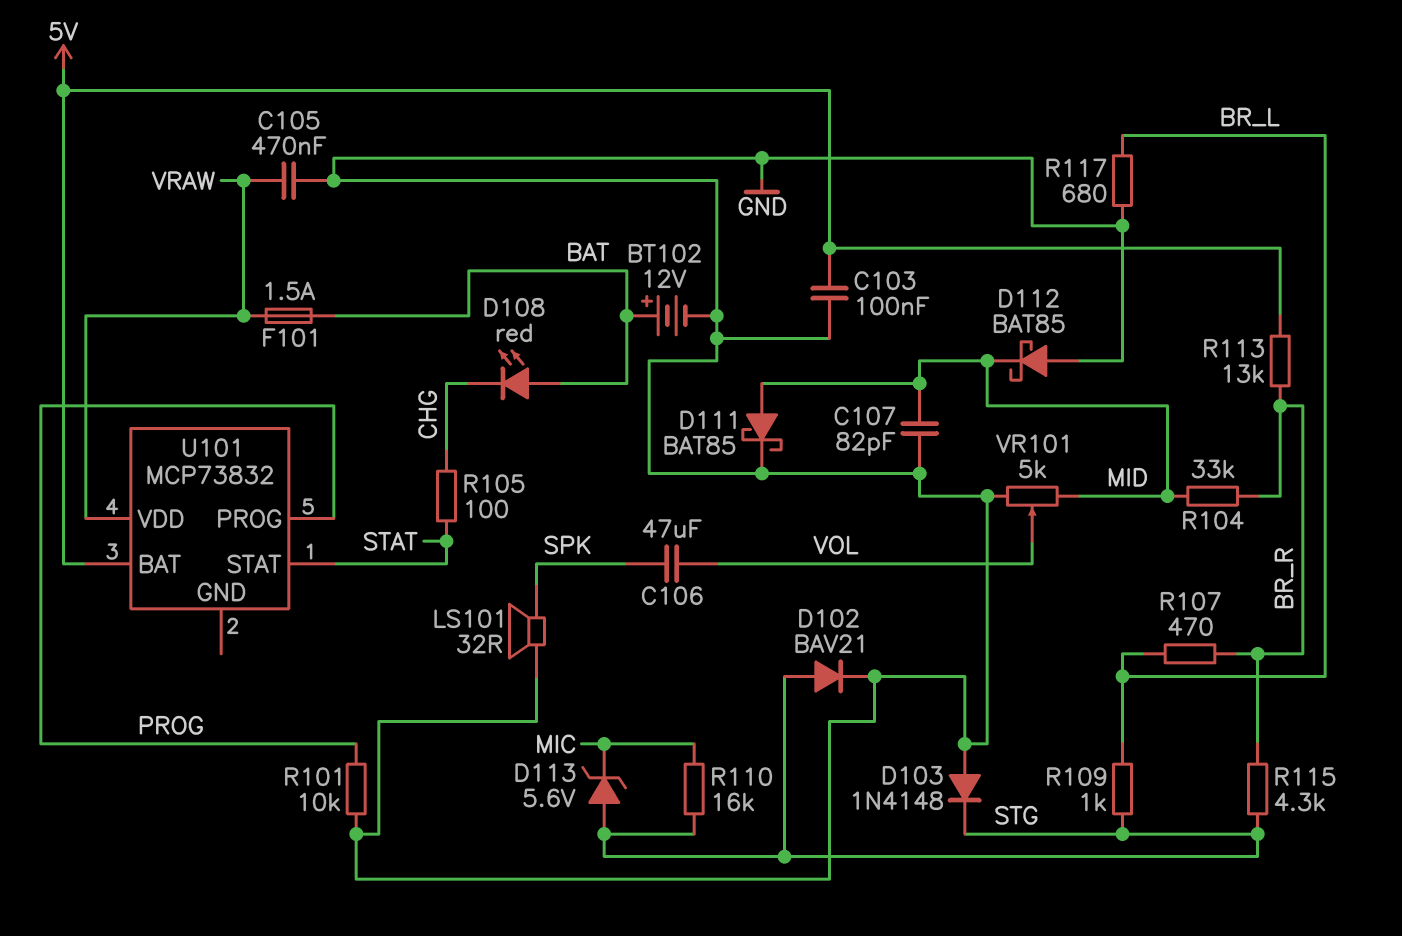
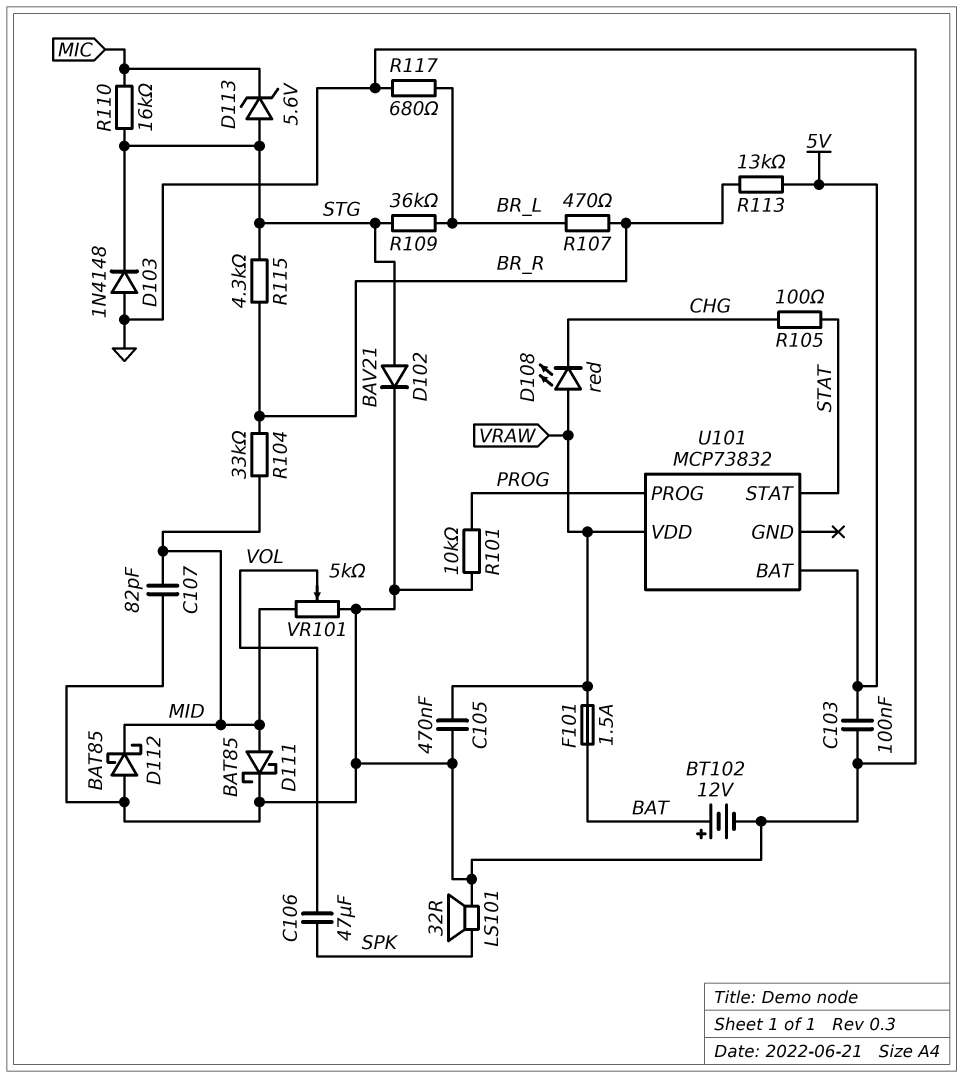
D108: LED red (A BAT, K CHG) -> LED red (A VRAW, K CHG)
R109: 1k (BR_L, STG) -> 36k (BR_L, STG)

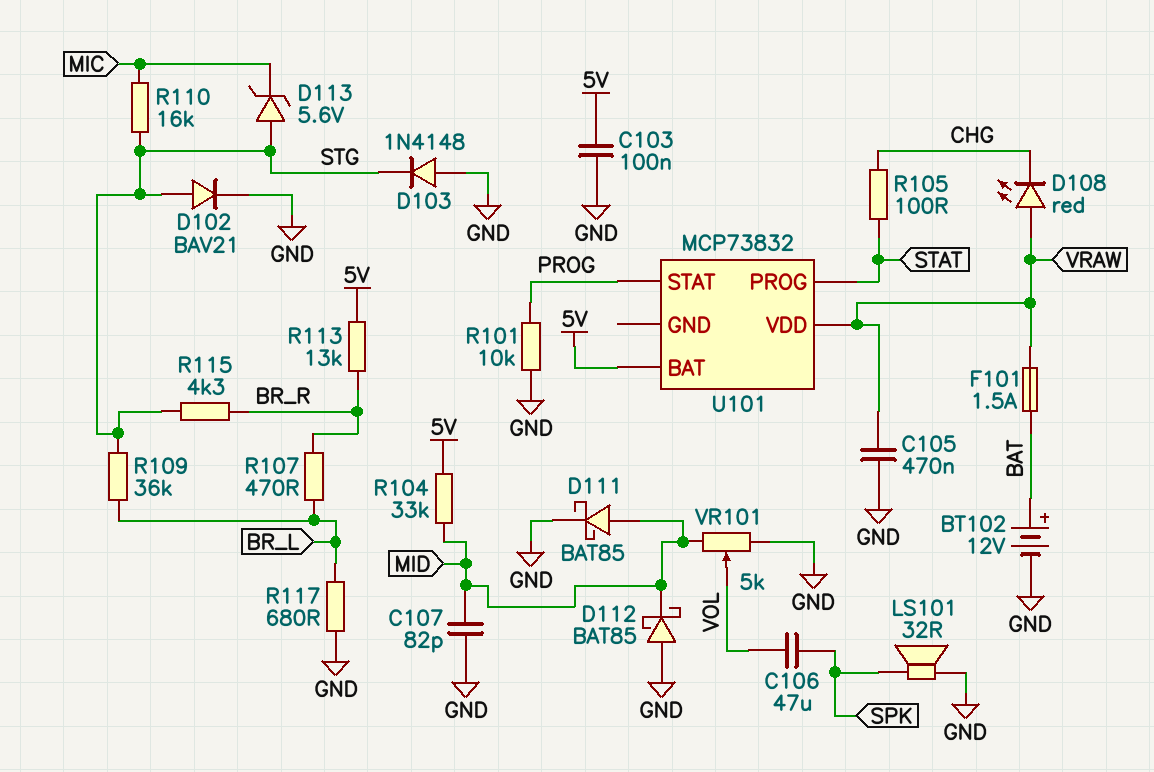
R104: 33k (BR_R, MID) -> 33k (5V, MID)
U101 pin PROG: PROG -> STAT
U101 pin STAT: STAT -> PROG

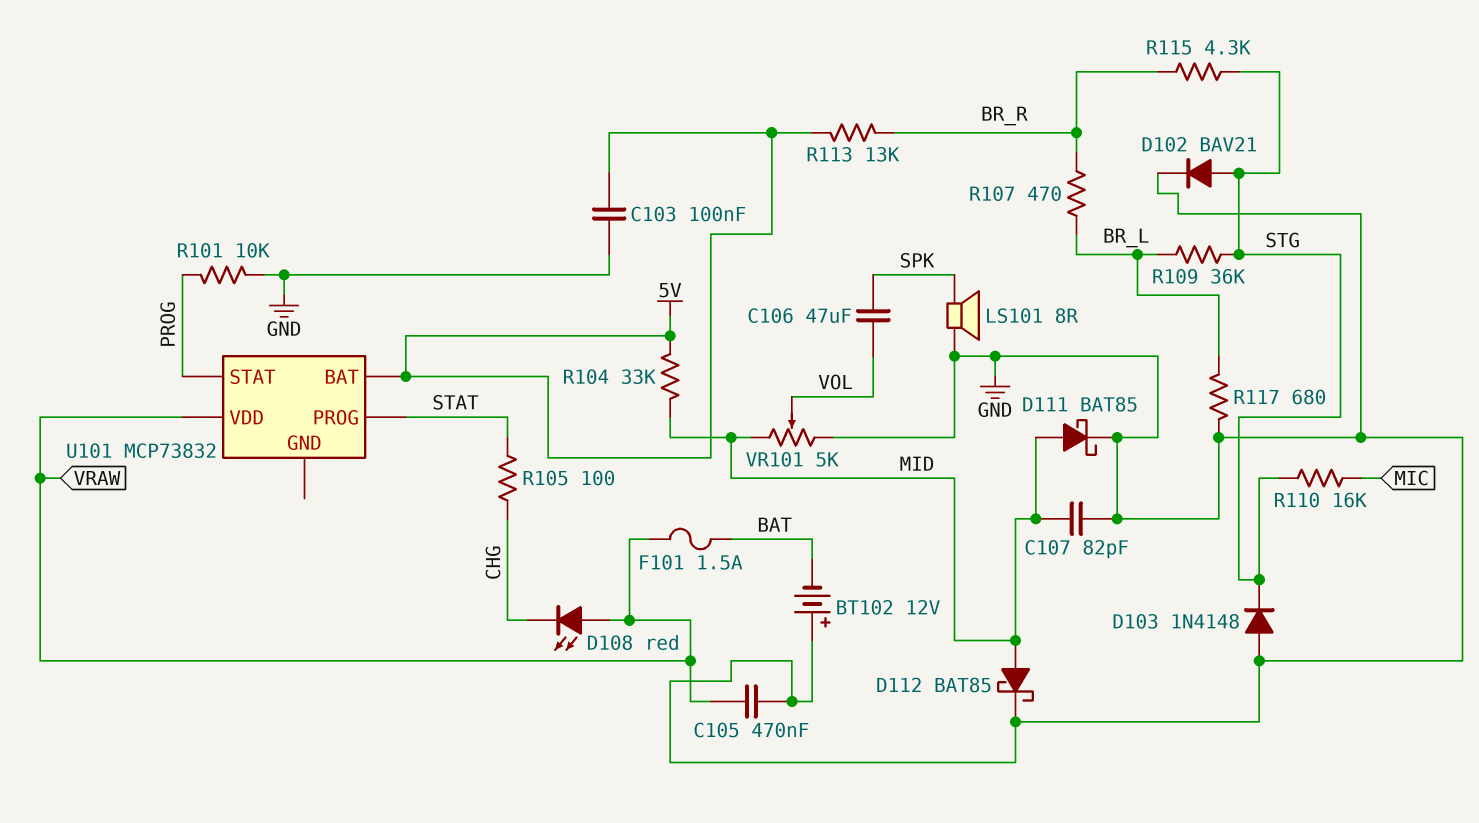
BT102: 12V (plus BAT, minus GND) -> 12V (plus GND, minus BAT)
D112: schottky BAT85 (A GND, K MID) -> schottky BAT85 (A MID, K GND)
D113: zener 5.6V (A STG, K MIC) -> none
LS101: speaker 32R (GND, SPK) -> speaker 8R (GND, SPK)

